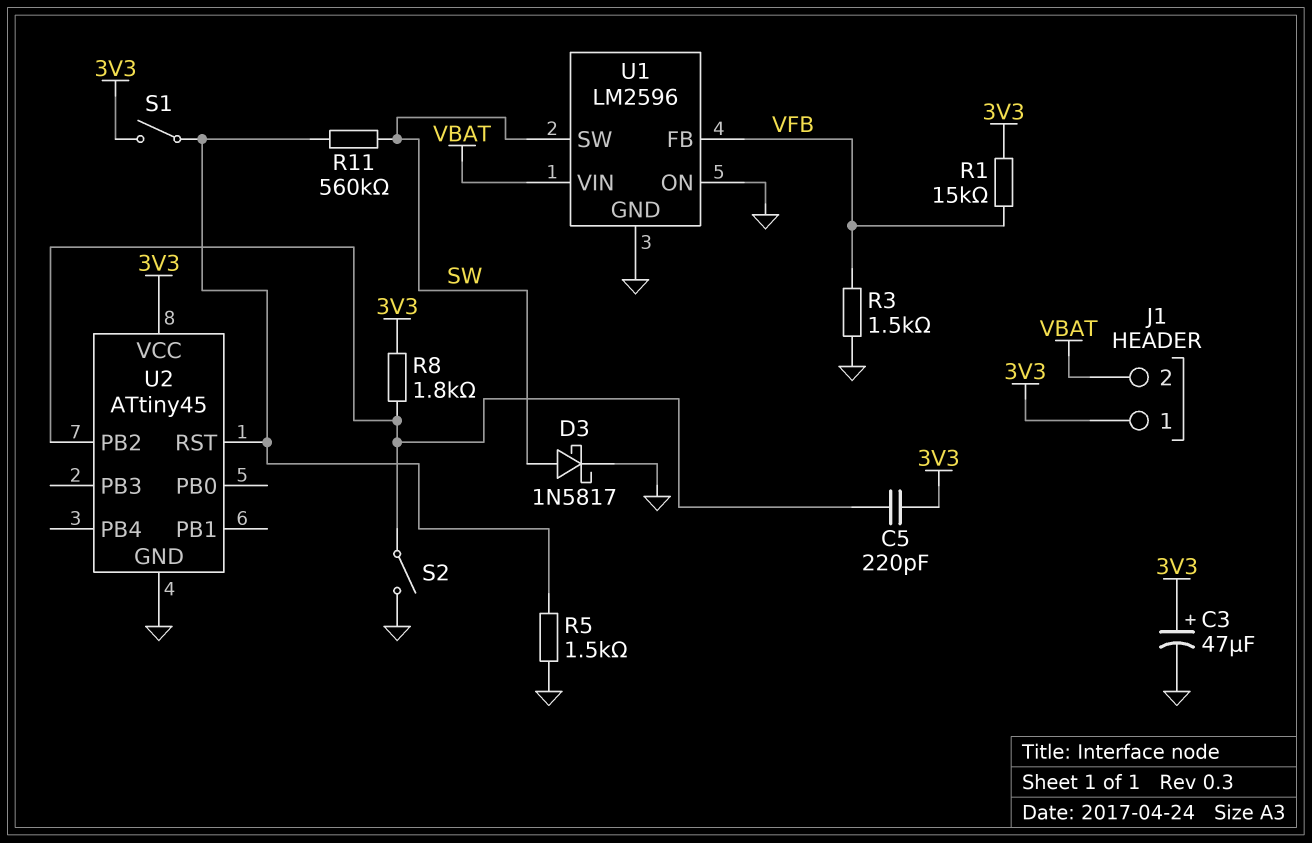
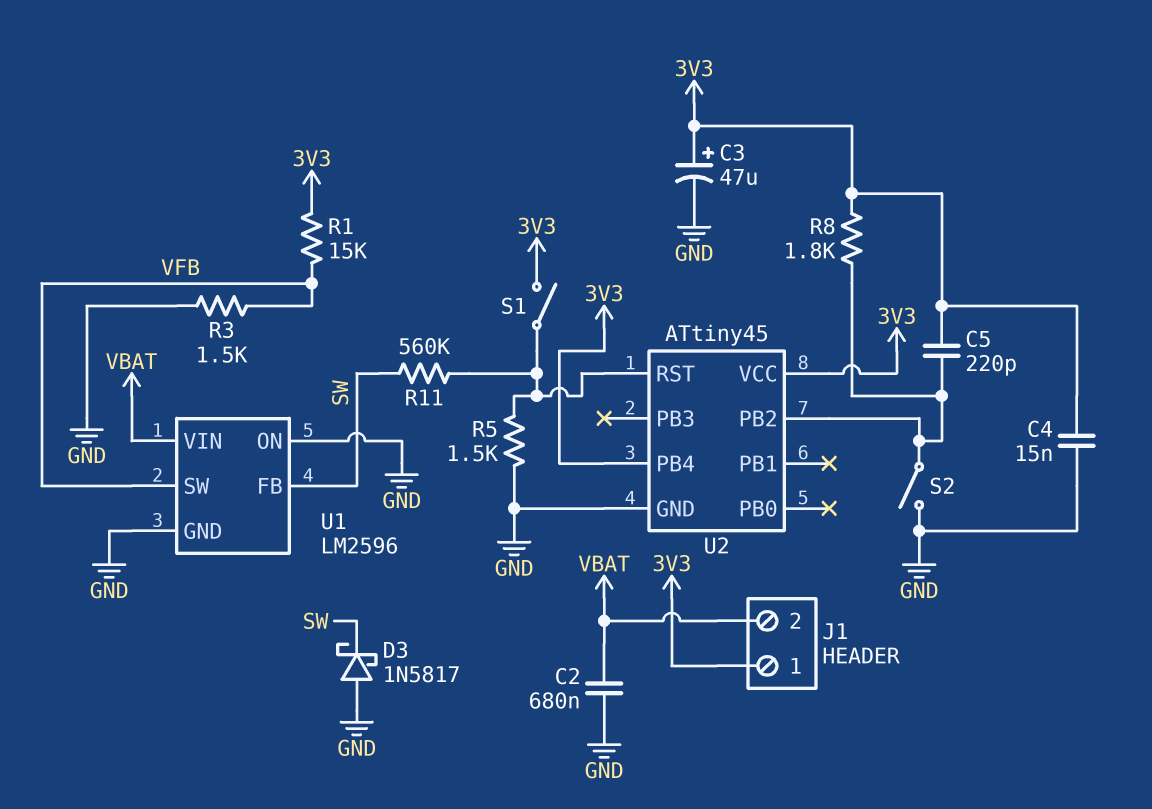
C2: none -> 680nF (GND, VBAT)
C4: none -> 15nF (3V3, GND)
D3: schottky 1N5817 (A SW, K GND) -> schottky 1N5817 (A GND, K SW)
U1 pin FB: VFB -> SW
U1 pin SW: SW -> VFB
U2 pin PB4: none -> 3V3

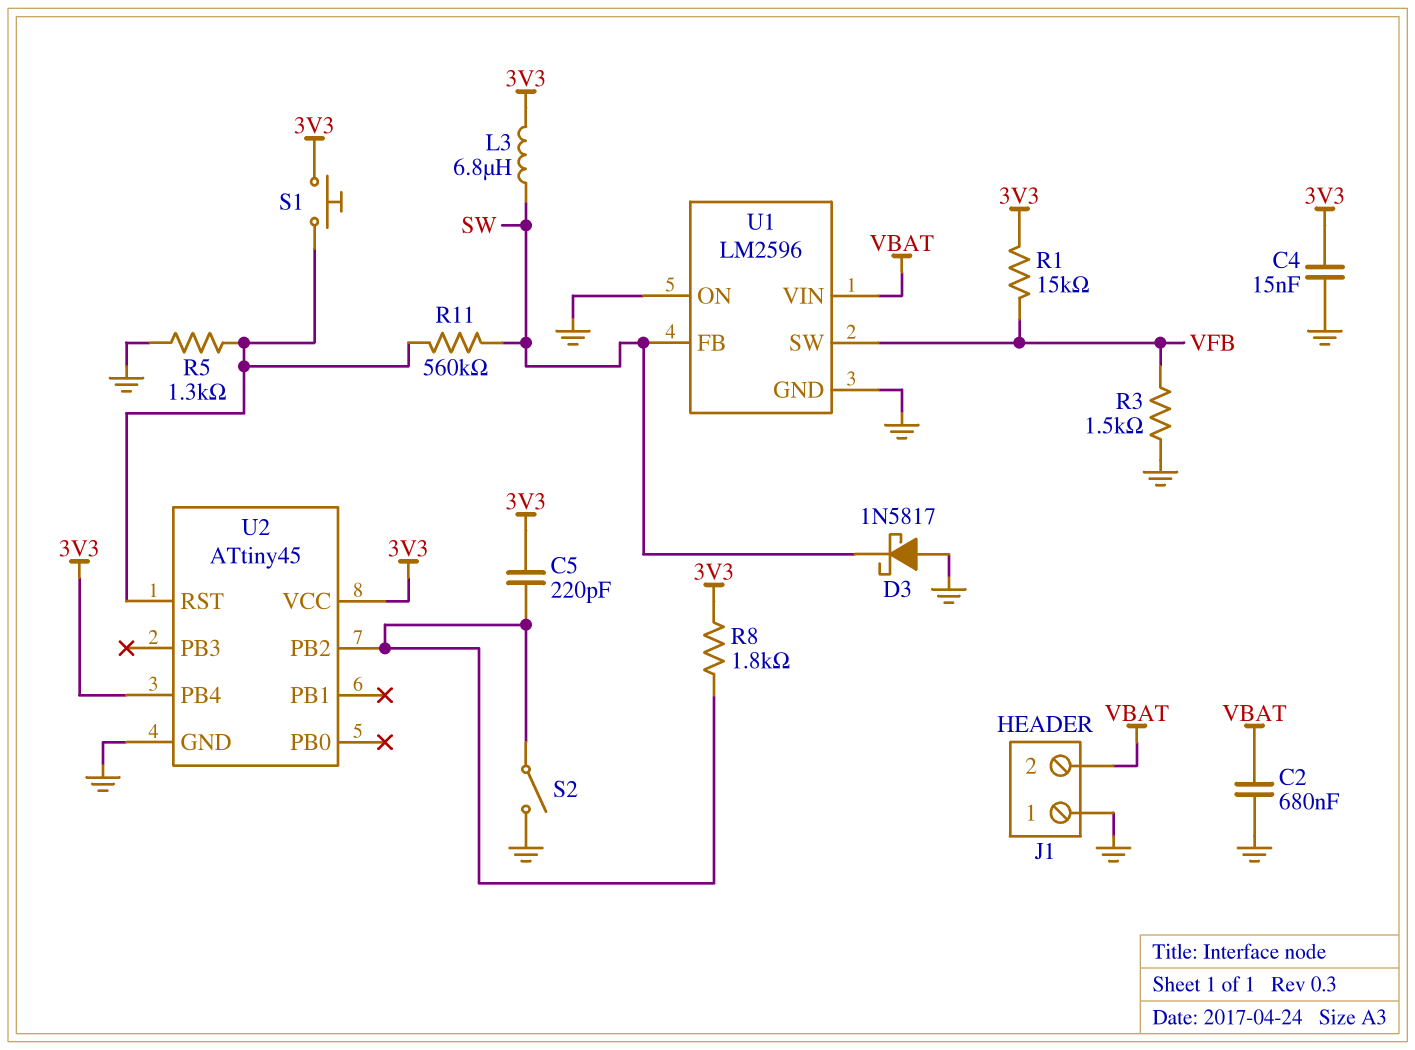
C3: 47uF (plus 3V3, minus GND) -> none
J1 pin 1: 3V3 -> GND
L3: none -> 6.8uH (3V3, SW)
R5: 1.5k (GND, U2/RST) -> 1.3k (GND, U2/RST)
S1: switch (3V3, U2/RST) -> button (3V3, U2/RST)

